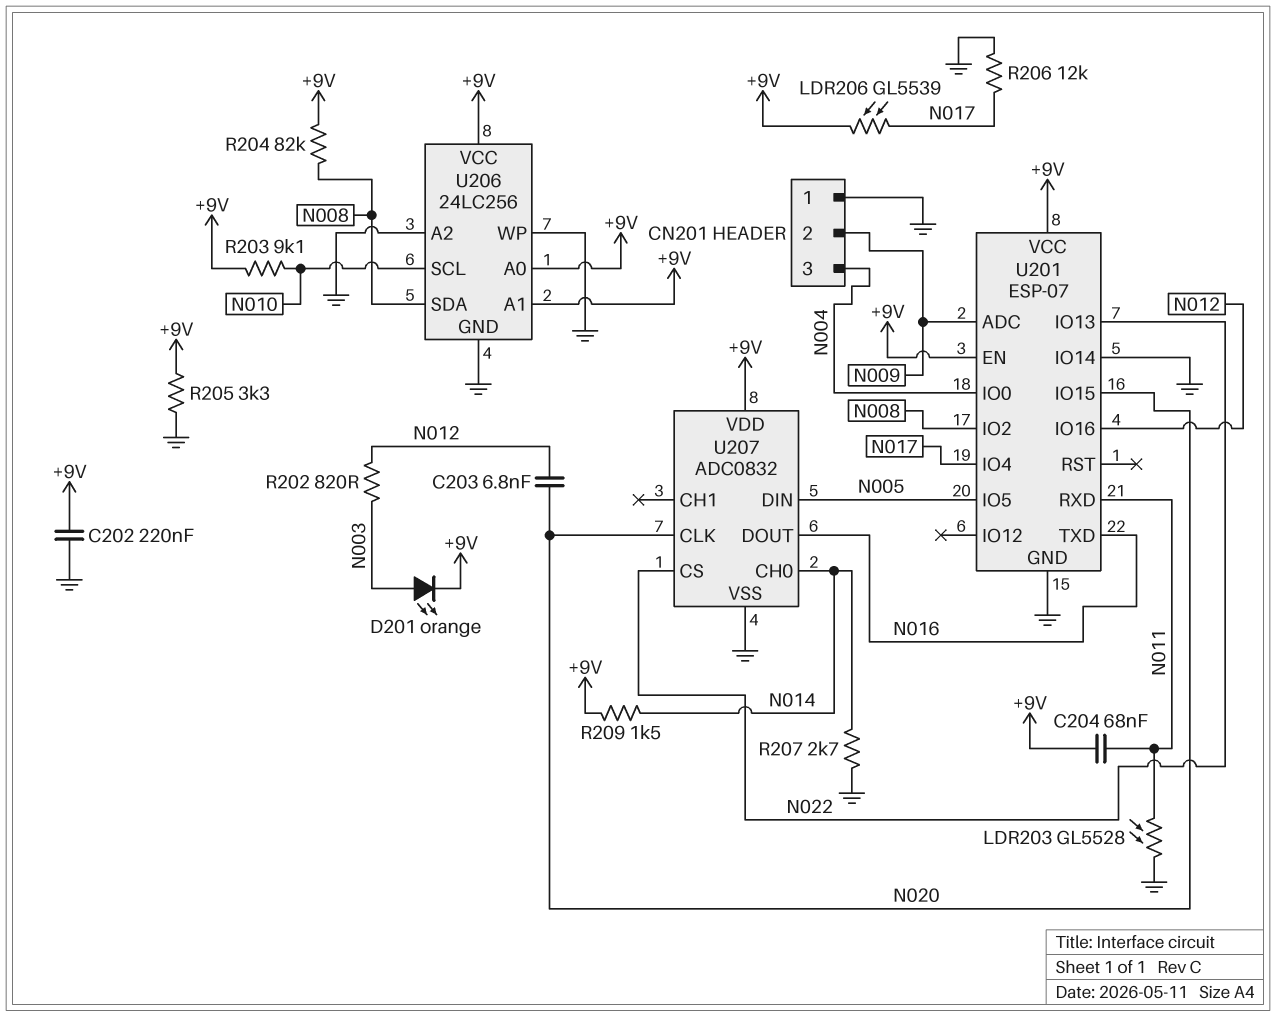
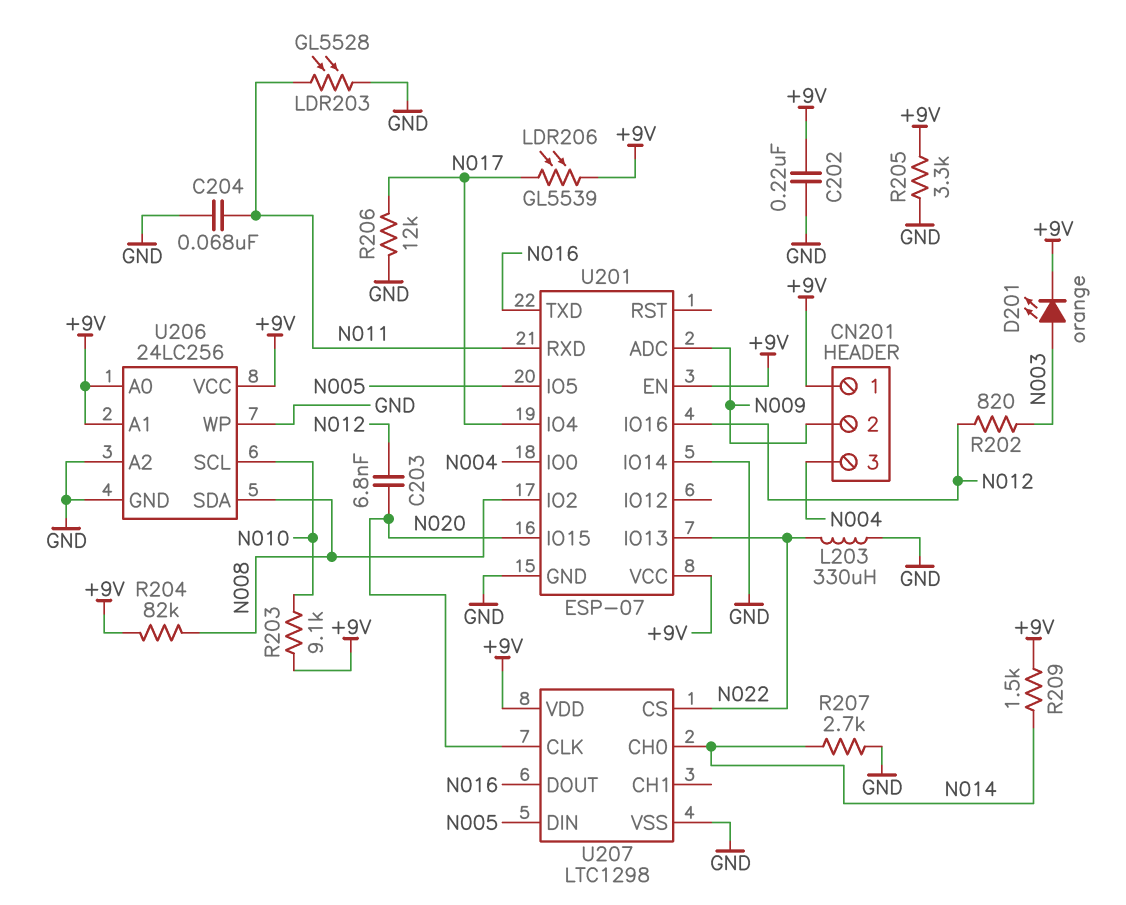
C204: 68nF (+9V, N011) -> 68nF (GND, N011)
CN201 pin 1: GND -> +9V
L203: none -> 330uH (GND, N022)
U207: ADC0832 -> LTC1298

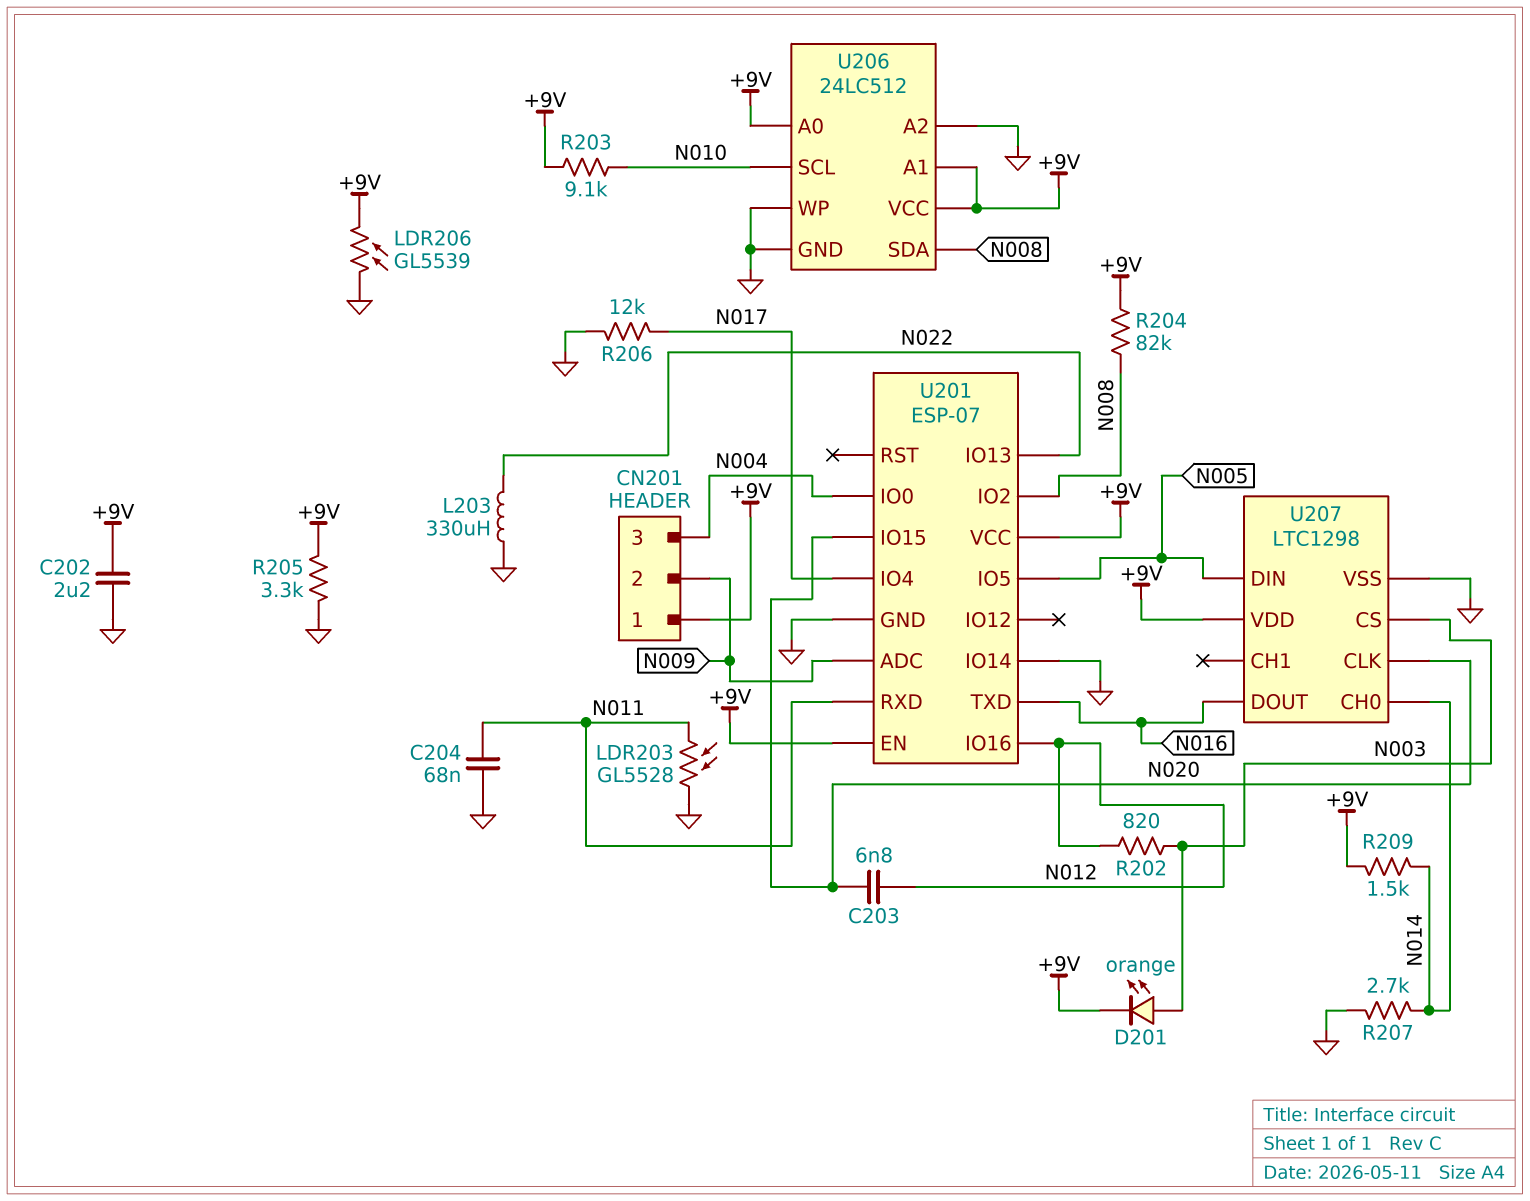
C202: 220nF (+9V, GND) -> 2.2uF (+9V, GND)
LDR206: GL5539 (+9V, N017) -> GL5539 (+9V, GND)
U206: 24LC256 -> 24LC512
U207 pin CS: N022 -> N003

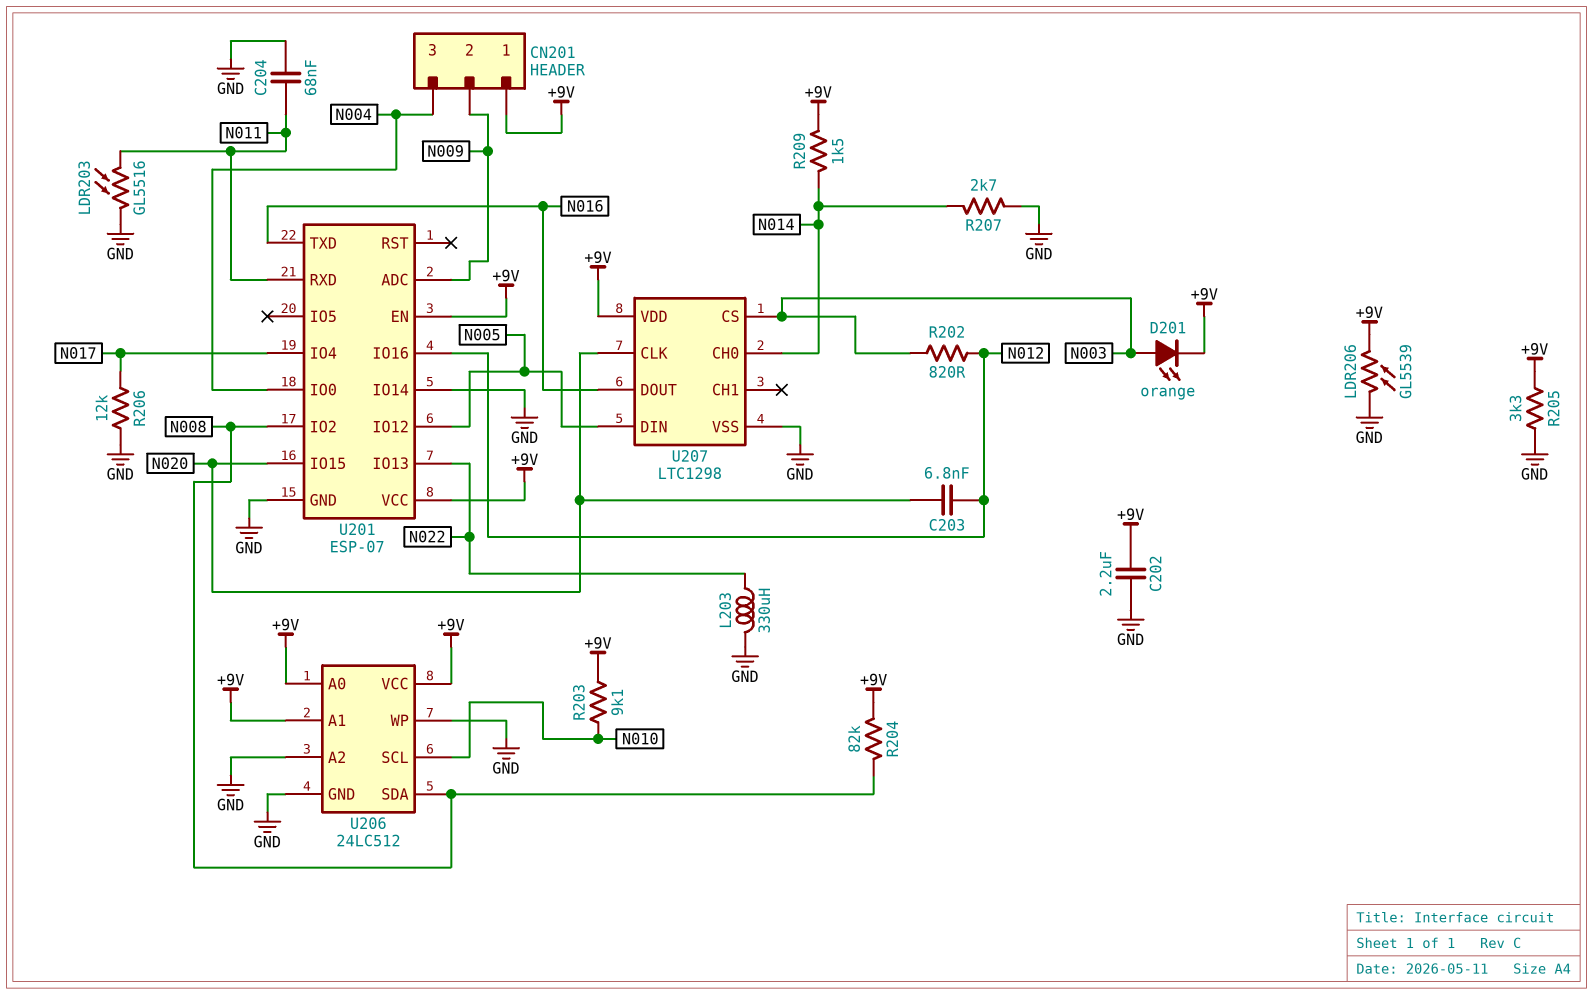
LDR203: GL5528 (GND, N011) -> GL5516 (GND, N011)
U201 pin IO5: N005 -> none
U201 pin IO12: none -> N005

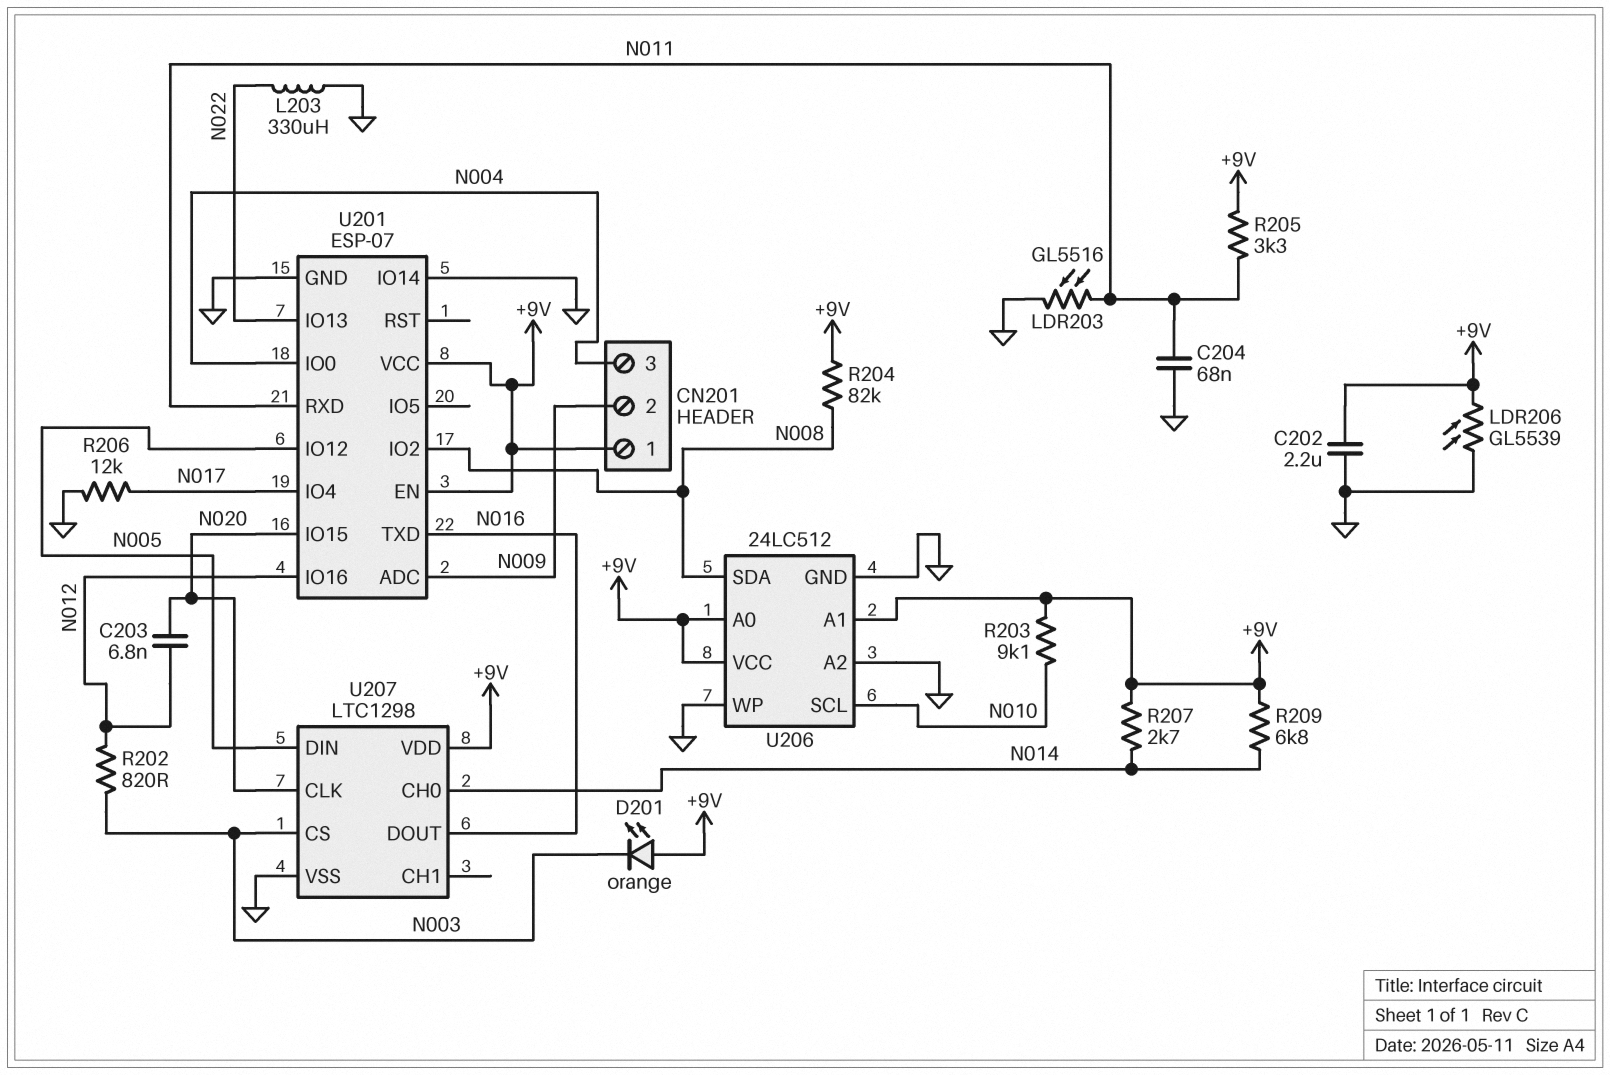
D201: LED orange (A N003, K +9V) -> LED orange (A +9V, K N003)
R205: 3.3k (+9V, GND) -> 3.3k (+9V, N011)
R207: 2.7k (GND, N014) -> 2.7k (+9V, N014)
R209: 1.5k (+9V, N014) -> 6.8k (+9V, N014)

